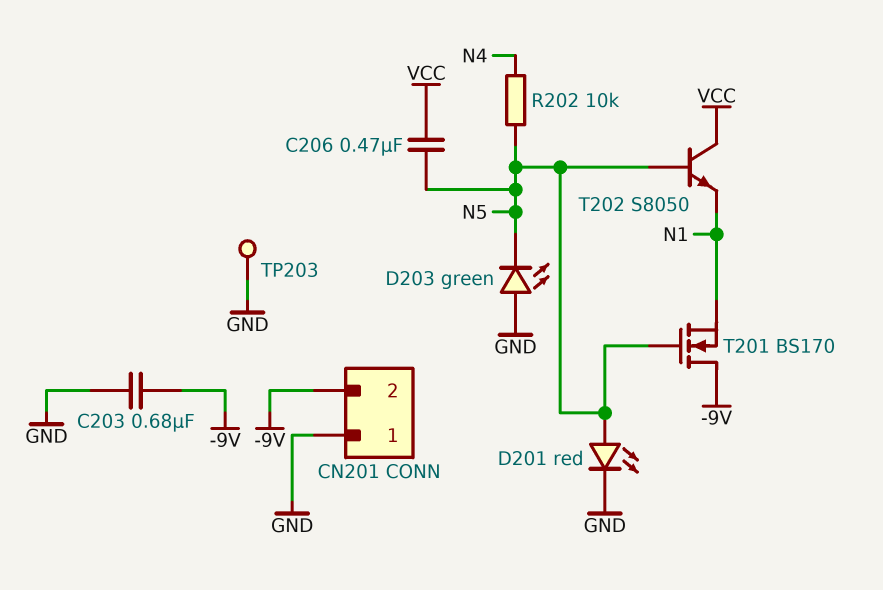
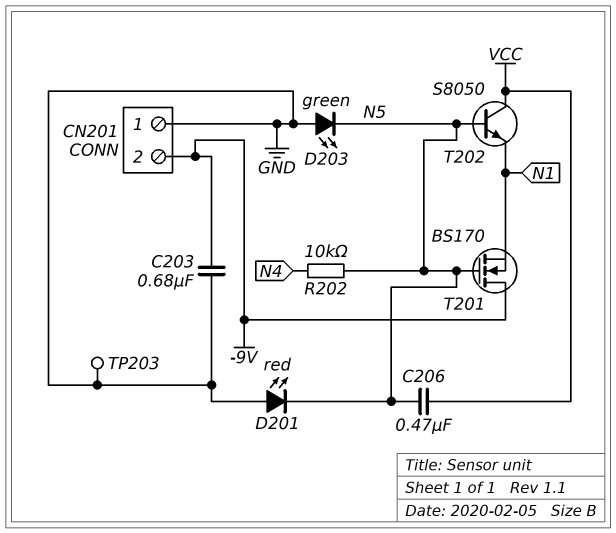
D201: LED red (A N5, K GND) -> LED red (A GND, K N5)

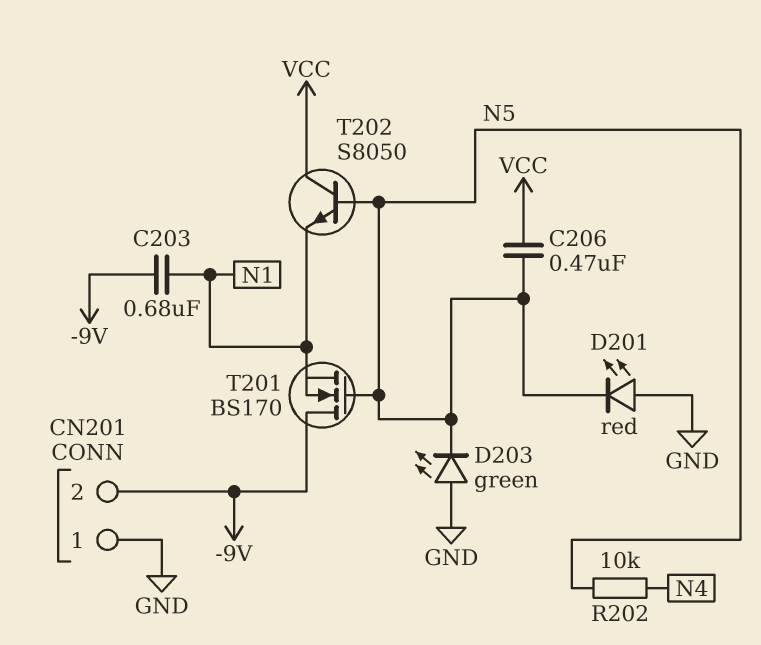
C203: 680nF (-9V, GND) -> 680nF (-9V, N1)
TP203: test point (GND) -> none

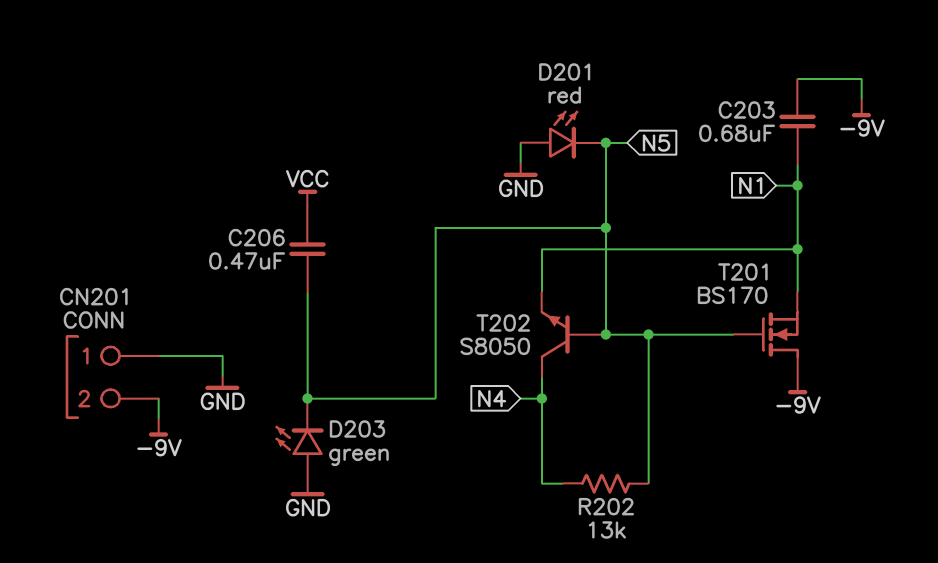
R202: 10k (N4, N5) -> 13k (N4, N5)
T202: NPN S8050 (B N5, C VCC, E N1) -> NPN S8050 (B N5, C N4, E N1)

